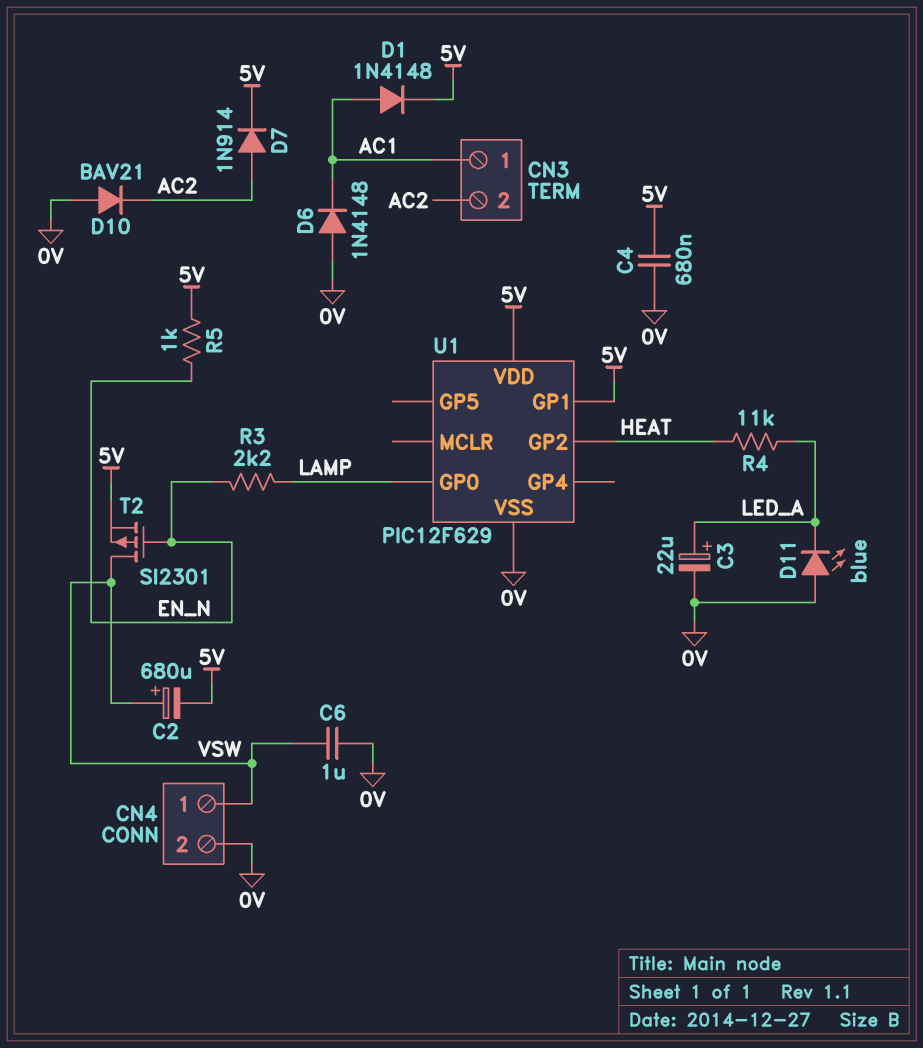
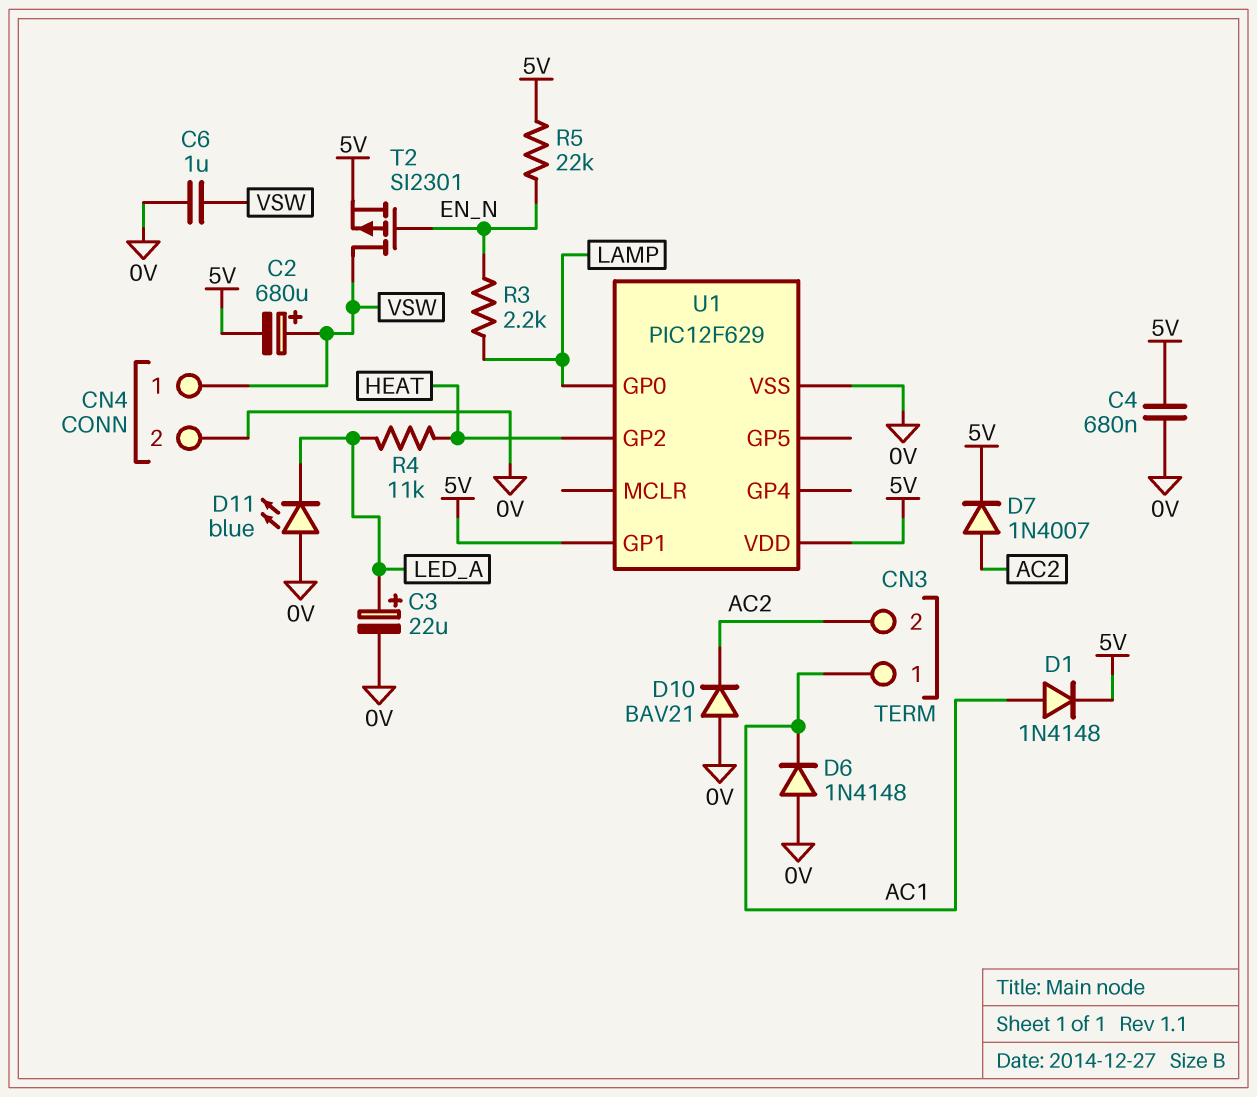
D7: diode 1N914 (A AC2, K 5V) -> diode 1N4007 (A AC2, K 5V)
R5: 1k (5V, EN_N) -> 22k (5V, EN_N)

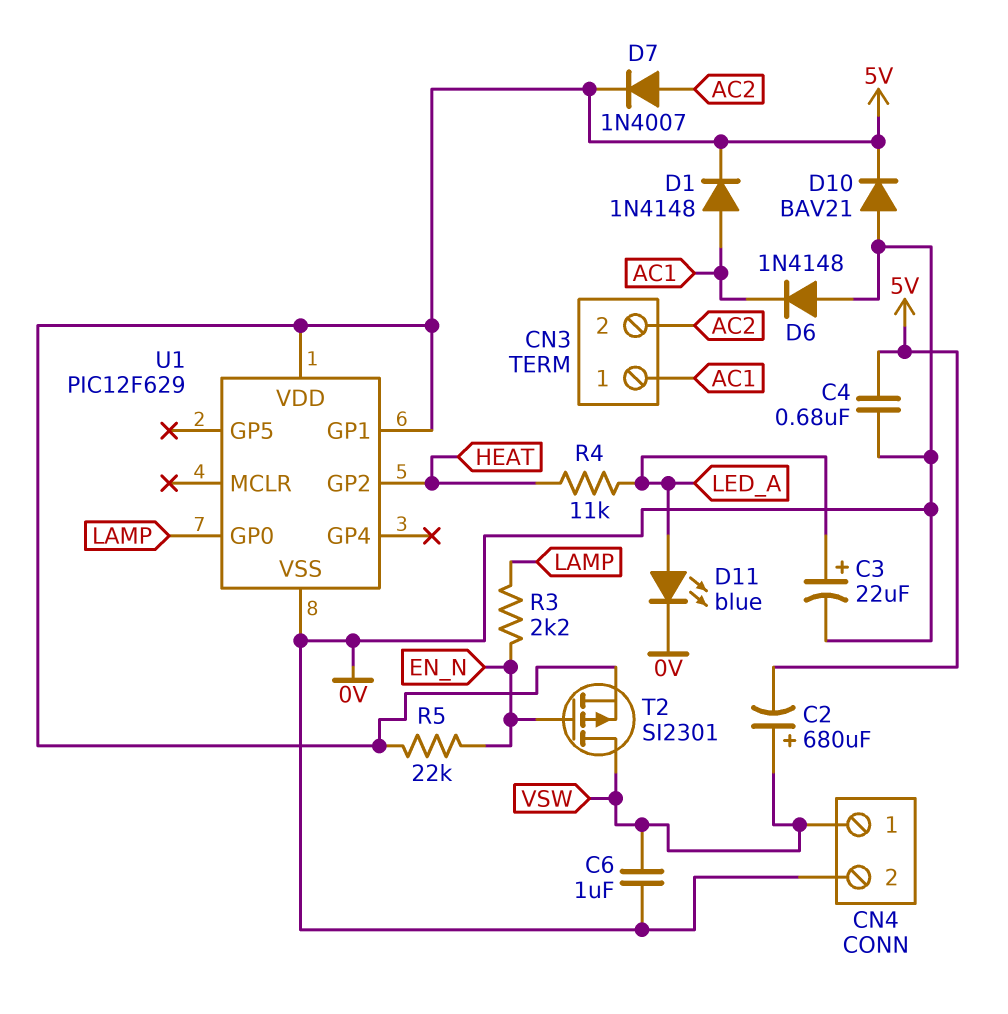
D10: diode BAV21 (A 0V, K AC2) -> diode BAV21 (A 0V, K 5V)
D11: LED blue (A 0V, K LED_A) -> LED blue (A LED_A, K 0V)

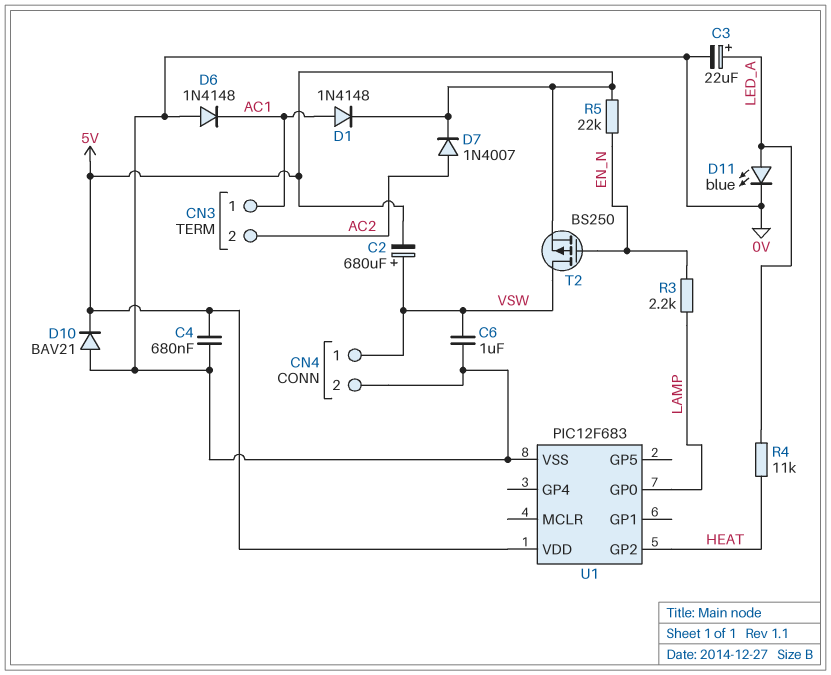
T2: PMOS SI2301 (G EN_N, D VSW, S 5V) -> PMOS BS250 (G EN_N, D VSW, S 5V)
U1: PIC12F629 -> PIC12F683
U1 pin GP1: 5V -> none

